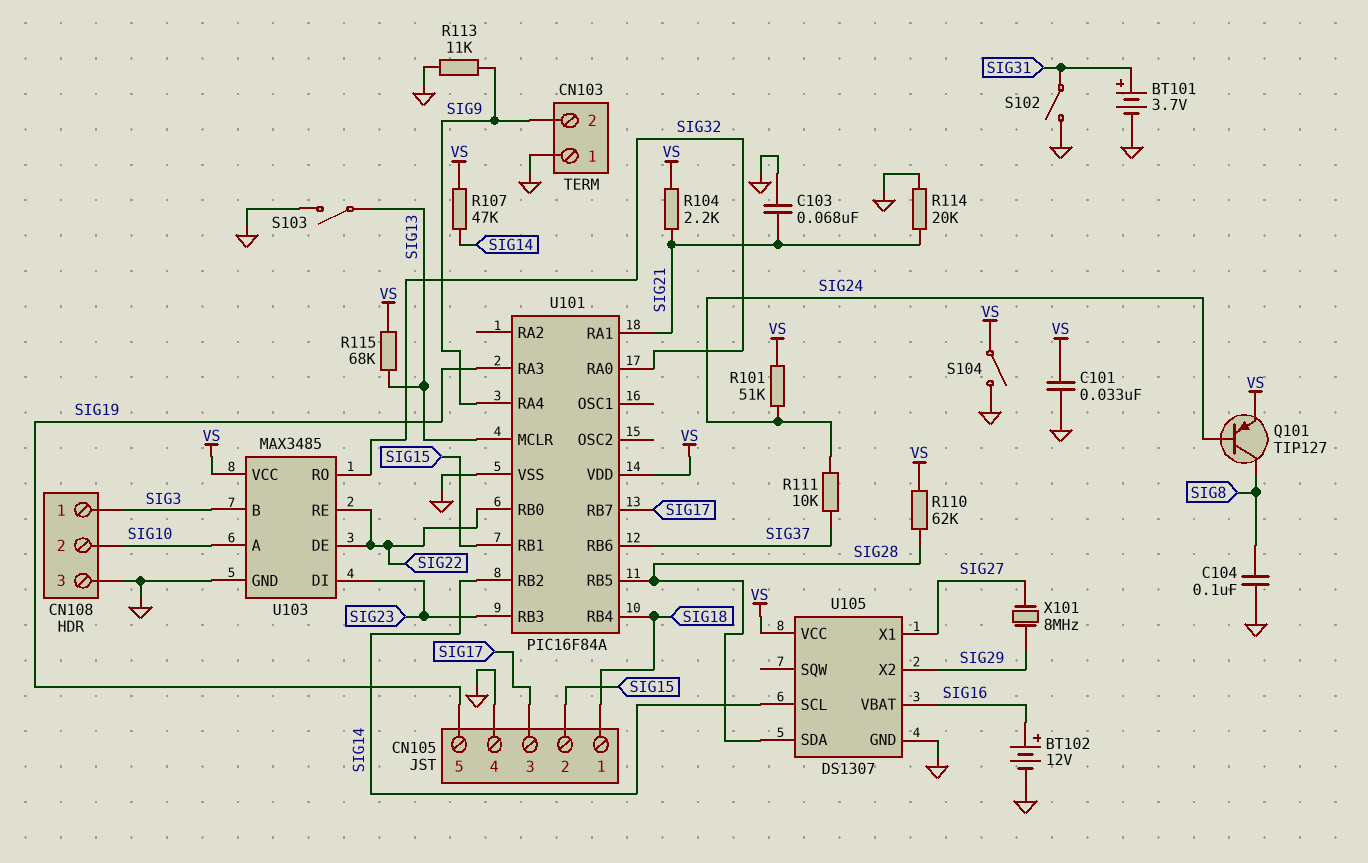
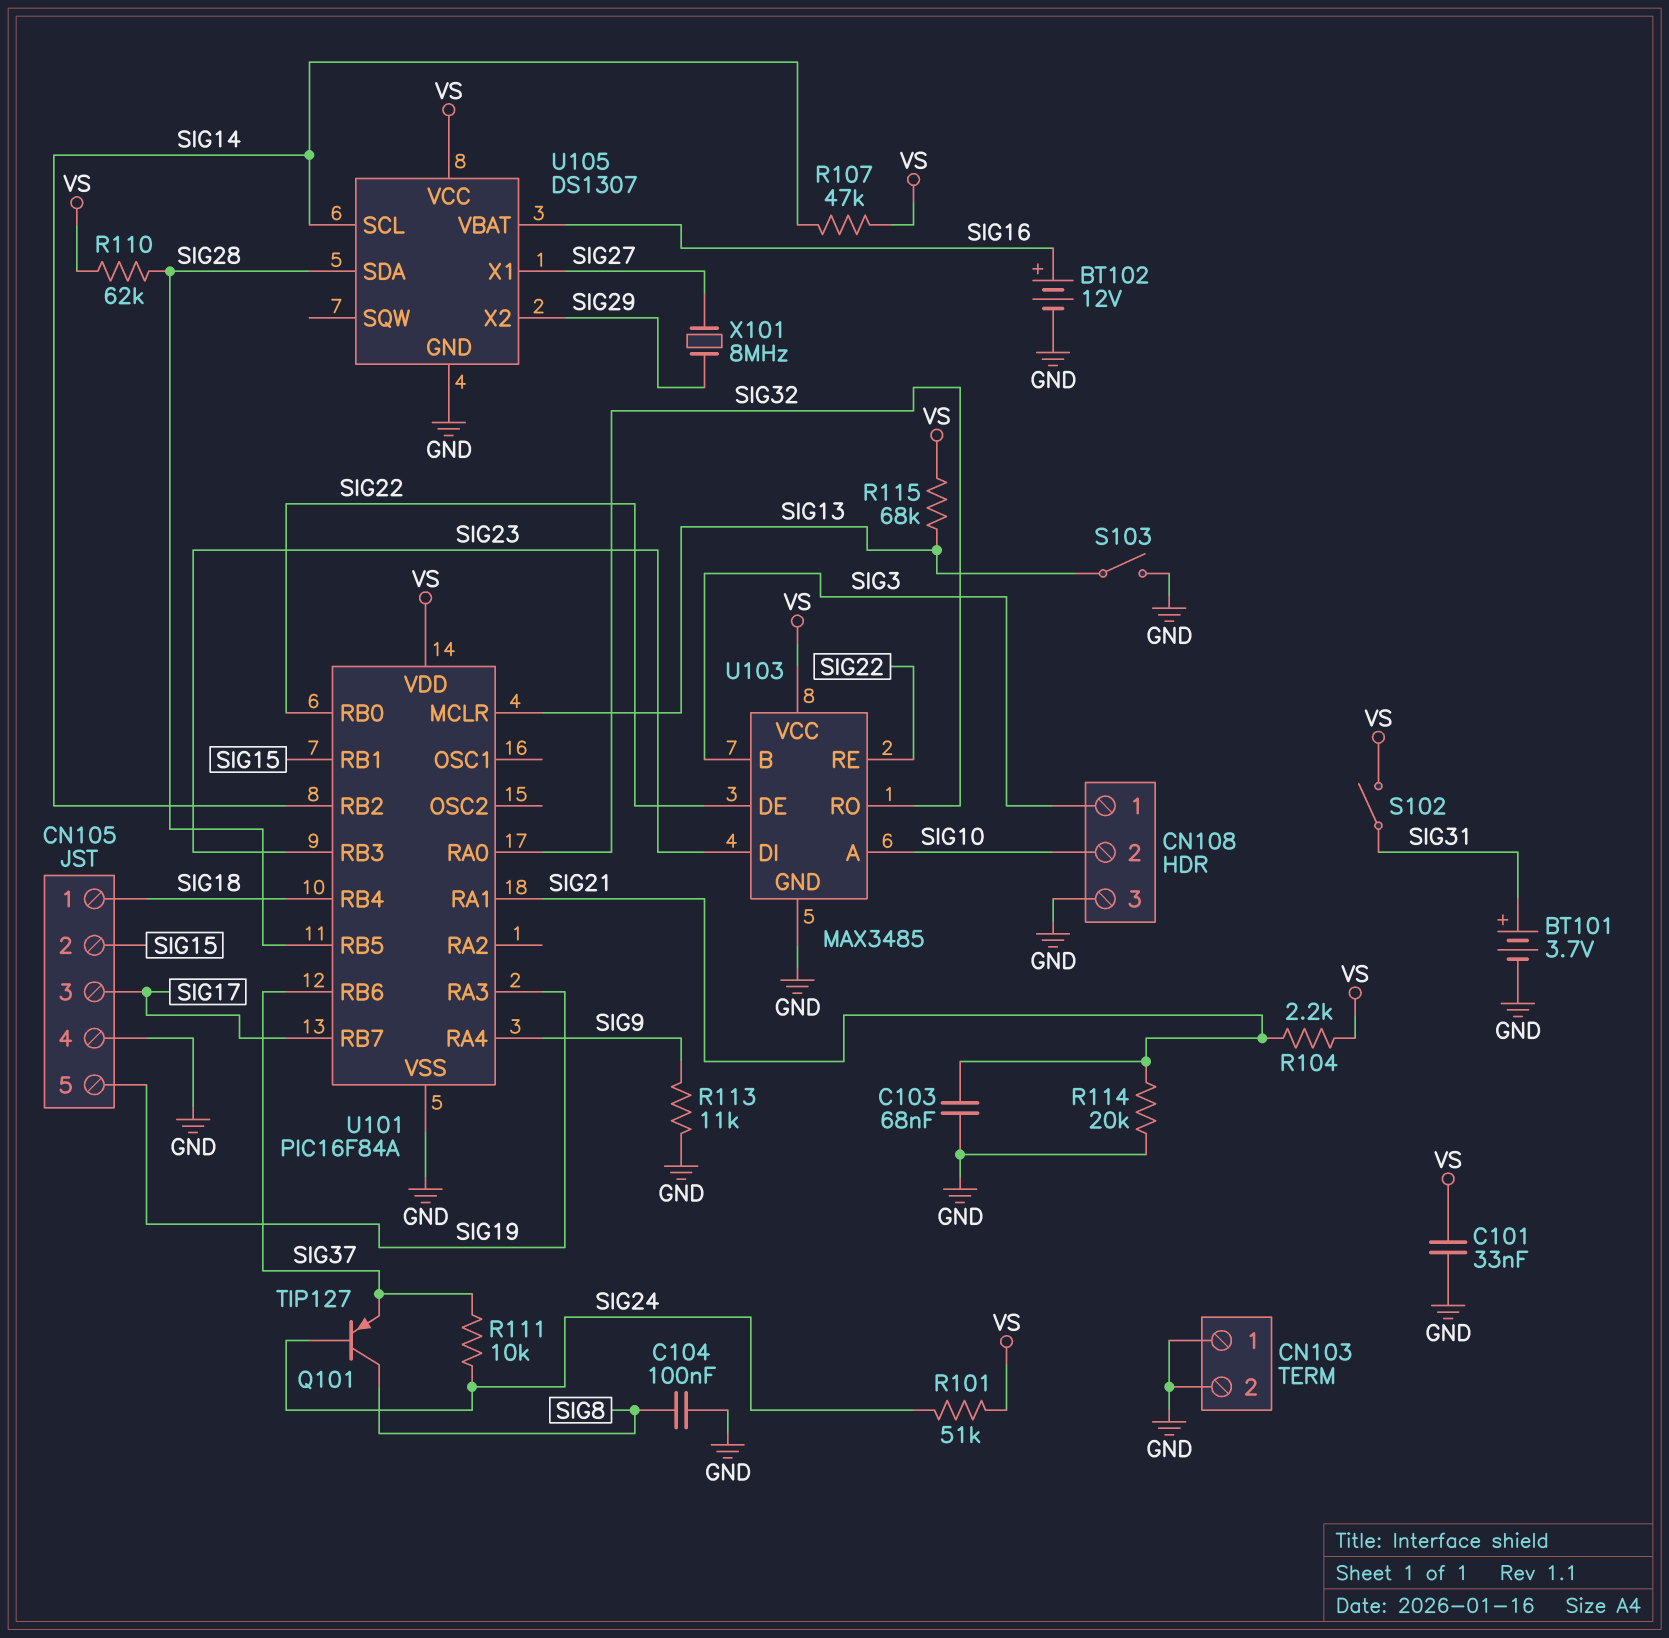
CN103 pin 2: SIG9 -> GND
Q101: PNP TIP127 (B SIG24, C SIG8, E VS) -> PNP TIP127 (B SIG24, C SIG8, E SIG37)
S102: switch (GND, SIG31) -> switch (SIG31, VS)
S104: switch (GND, VS) -> none

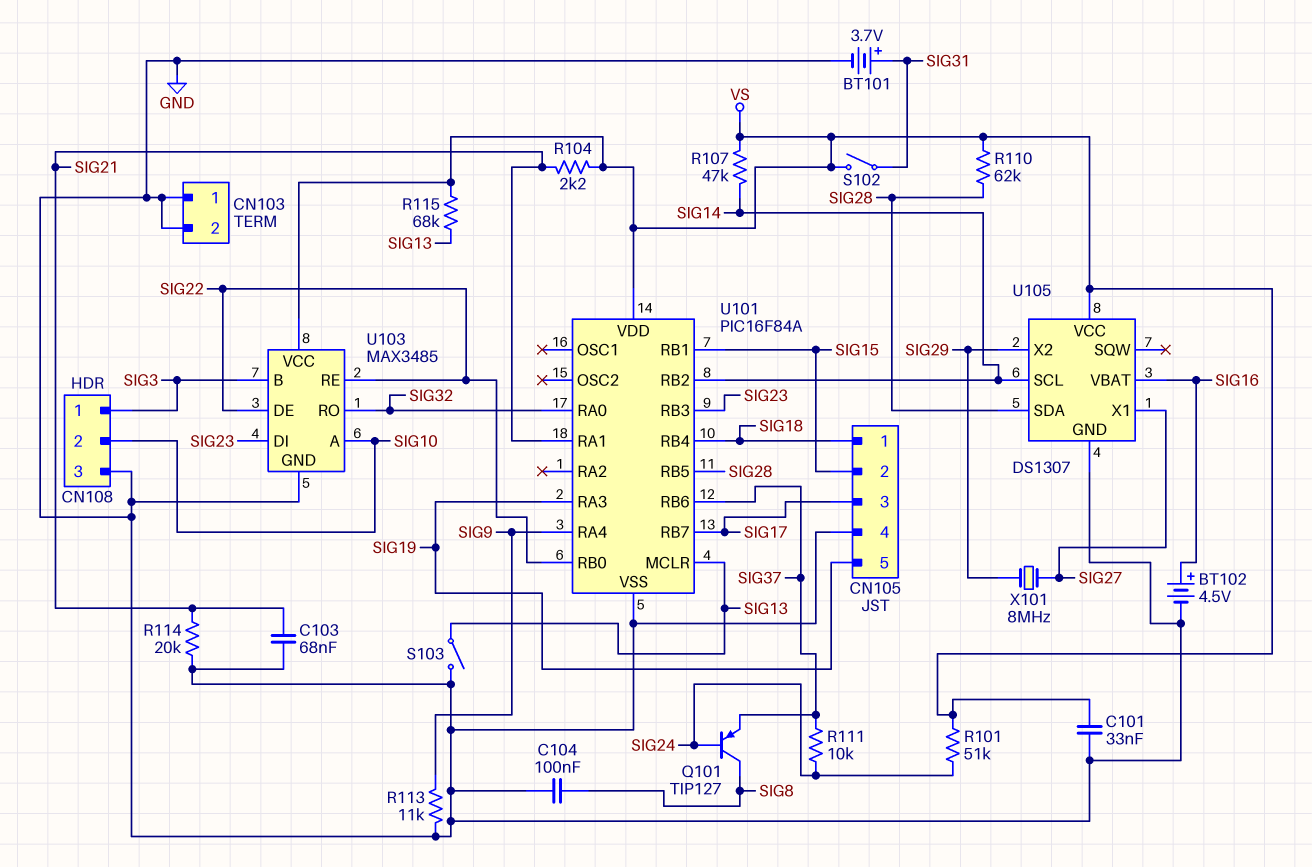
BT102: 12V (plus SIG16, minus GND) -> 4.5V (plus SIG16, minus GND)

